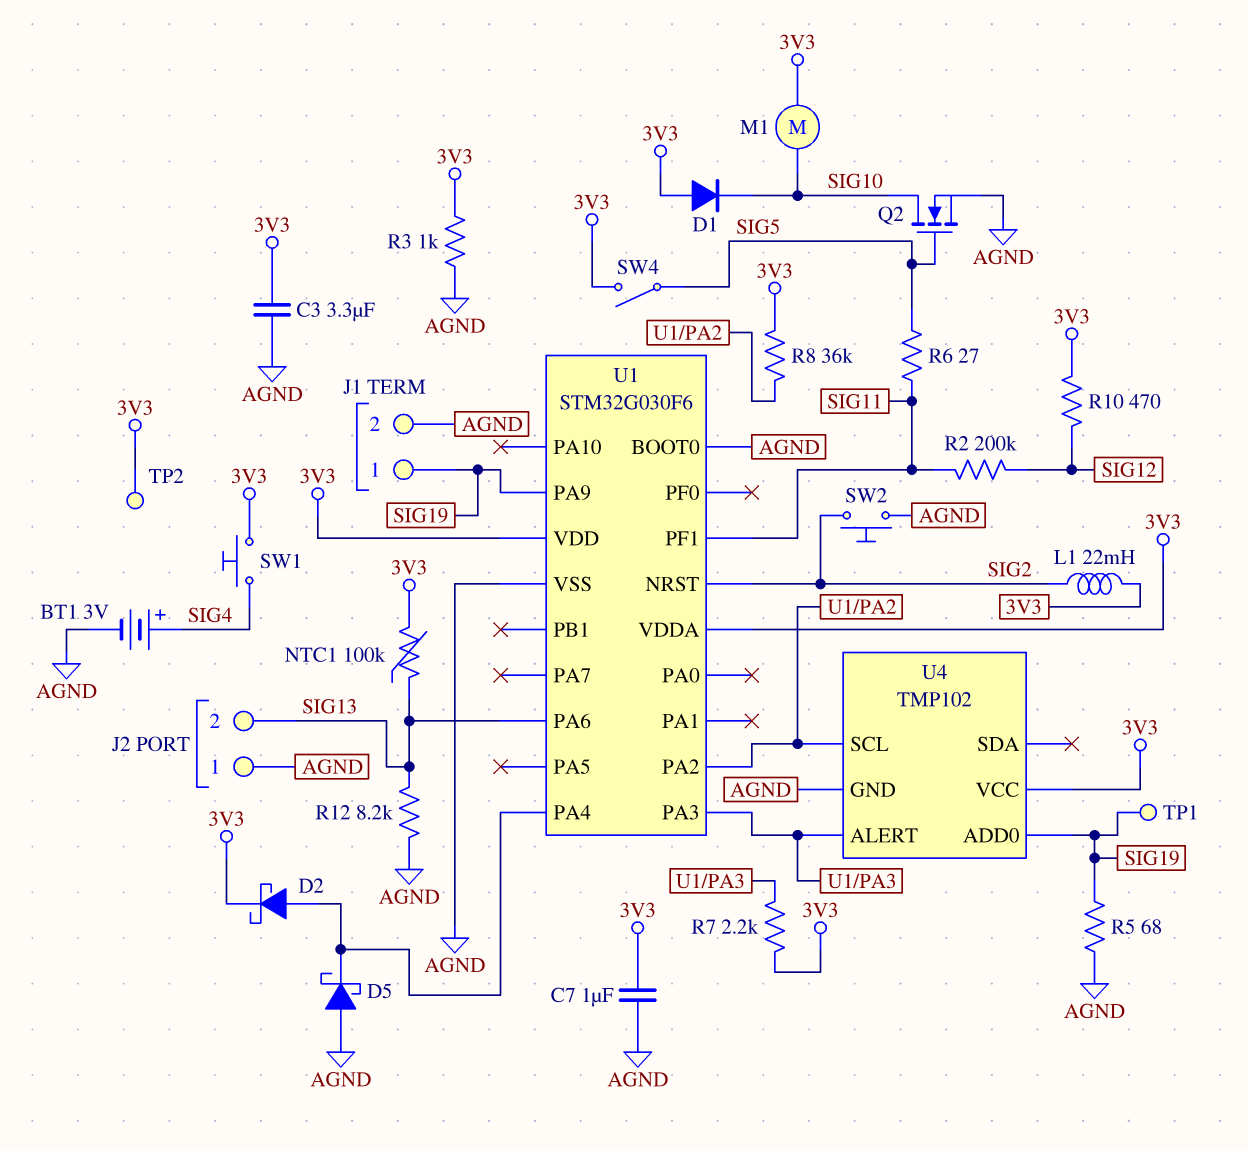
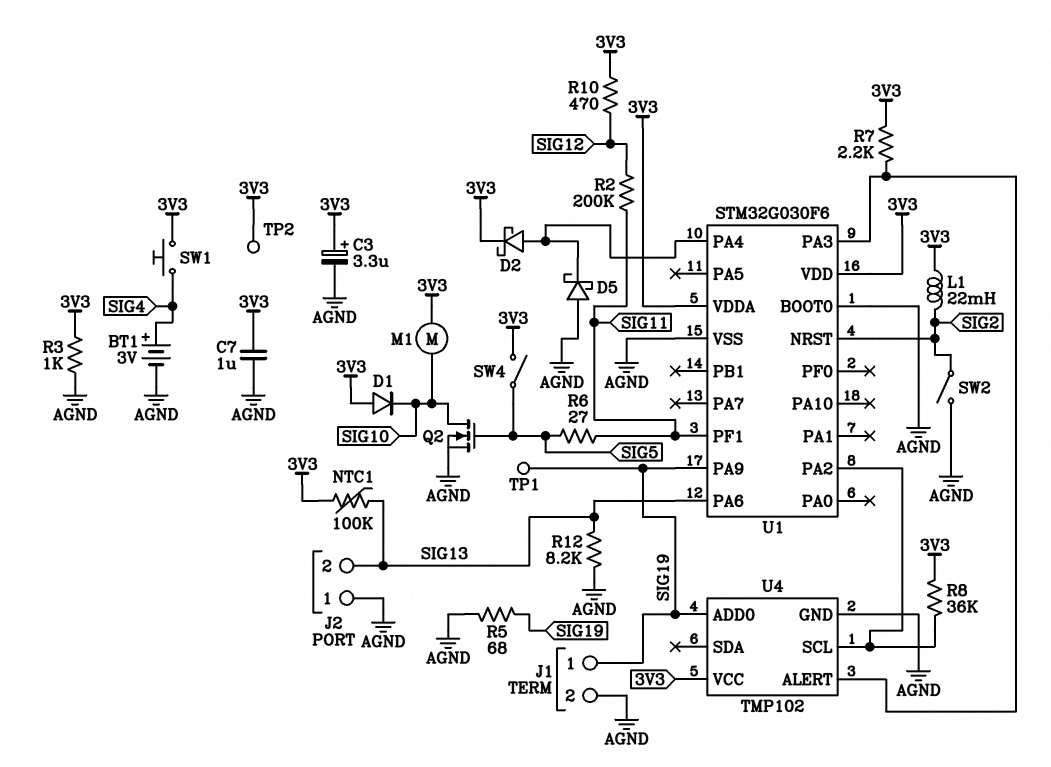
C3: 3.3uF (3V3, AGND) -> 3.3uF (plus 3V3, minus AGND)
SW2: button (AGND, SIG2) -> switch (AGND, SIG2)

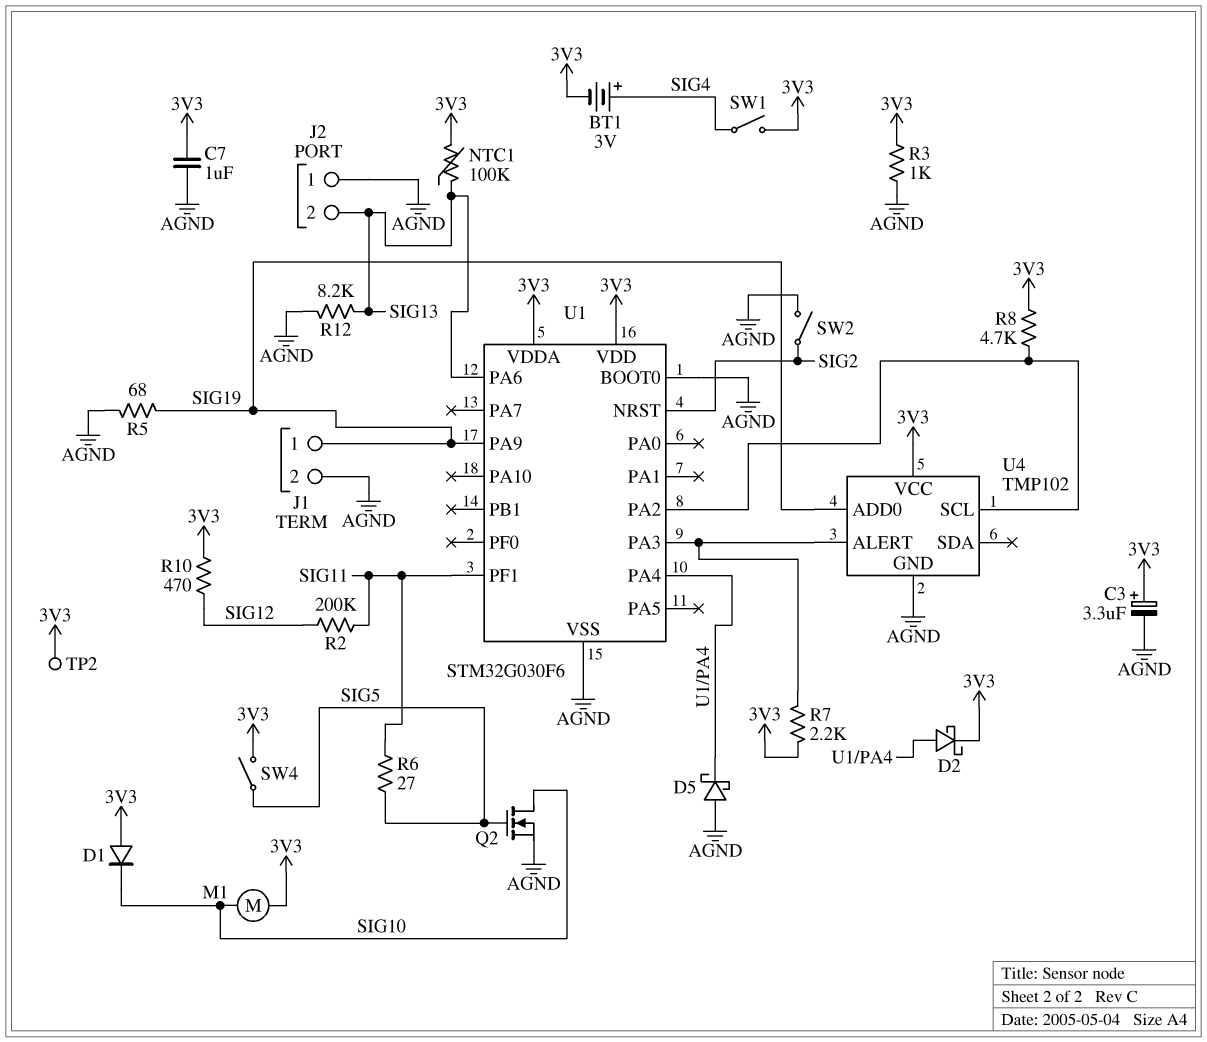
BT1: 3V (plus SIG4, minus AGND) -> 3V (plus SIG4, minus 3V3)
L1: 22mH (3V3, SIG2) -> none
R8: 36k (3V3, U1/PA2) -> 4.7k (3V3, U1/PA2)
SW1: button (3V3, SIG4) -> switch (3V3, SIG4)
TP1: test point (SIG19) -> none

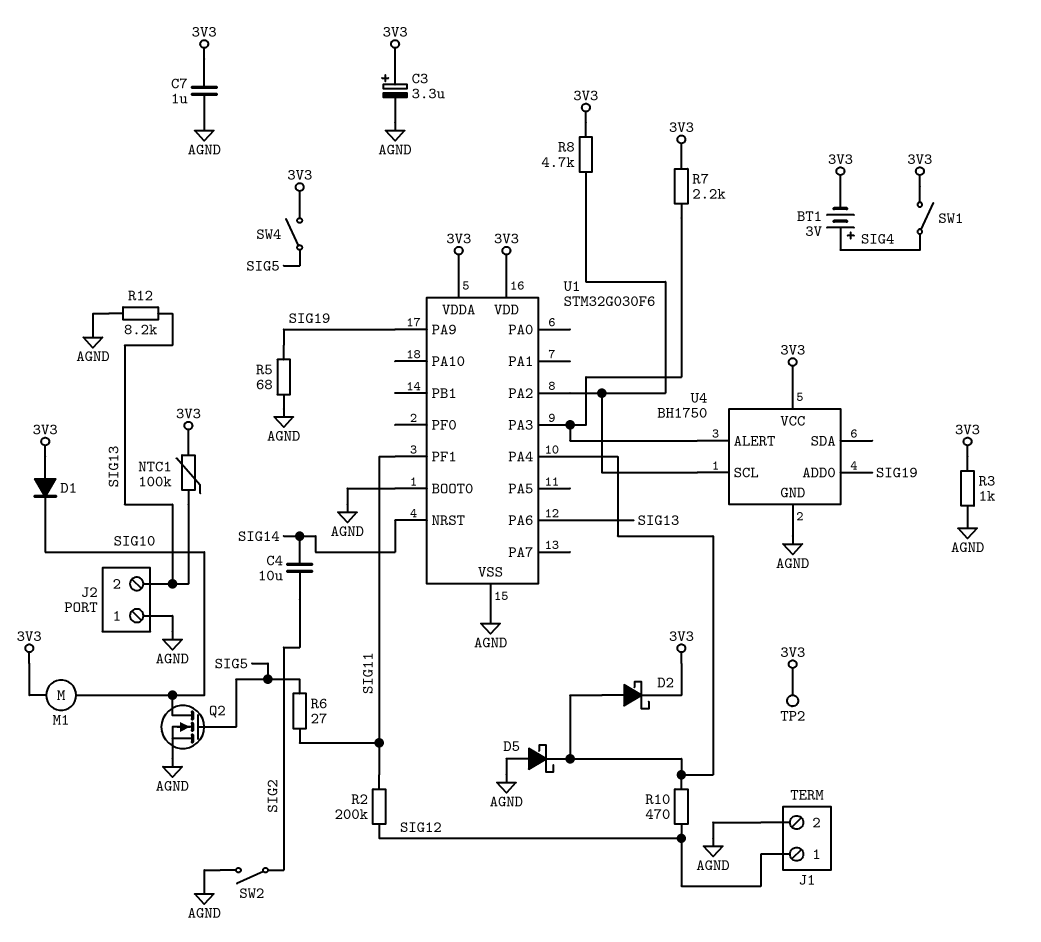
C4: none -> 10uF (SIG2, SIG14)
J1 pin 1: SIG19 -> SIG12
R10: 470 (3V3, SIG12) -> 470 (SIG12, U1/PA4)
U1 pin NRST: SIG2 -> SIG14
U4: TMP102 -> BH1750

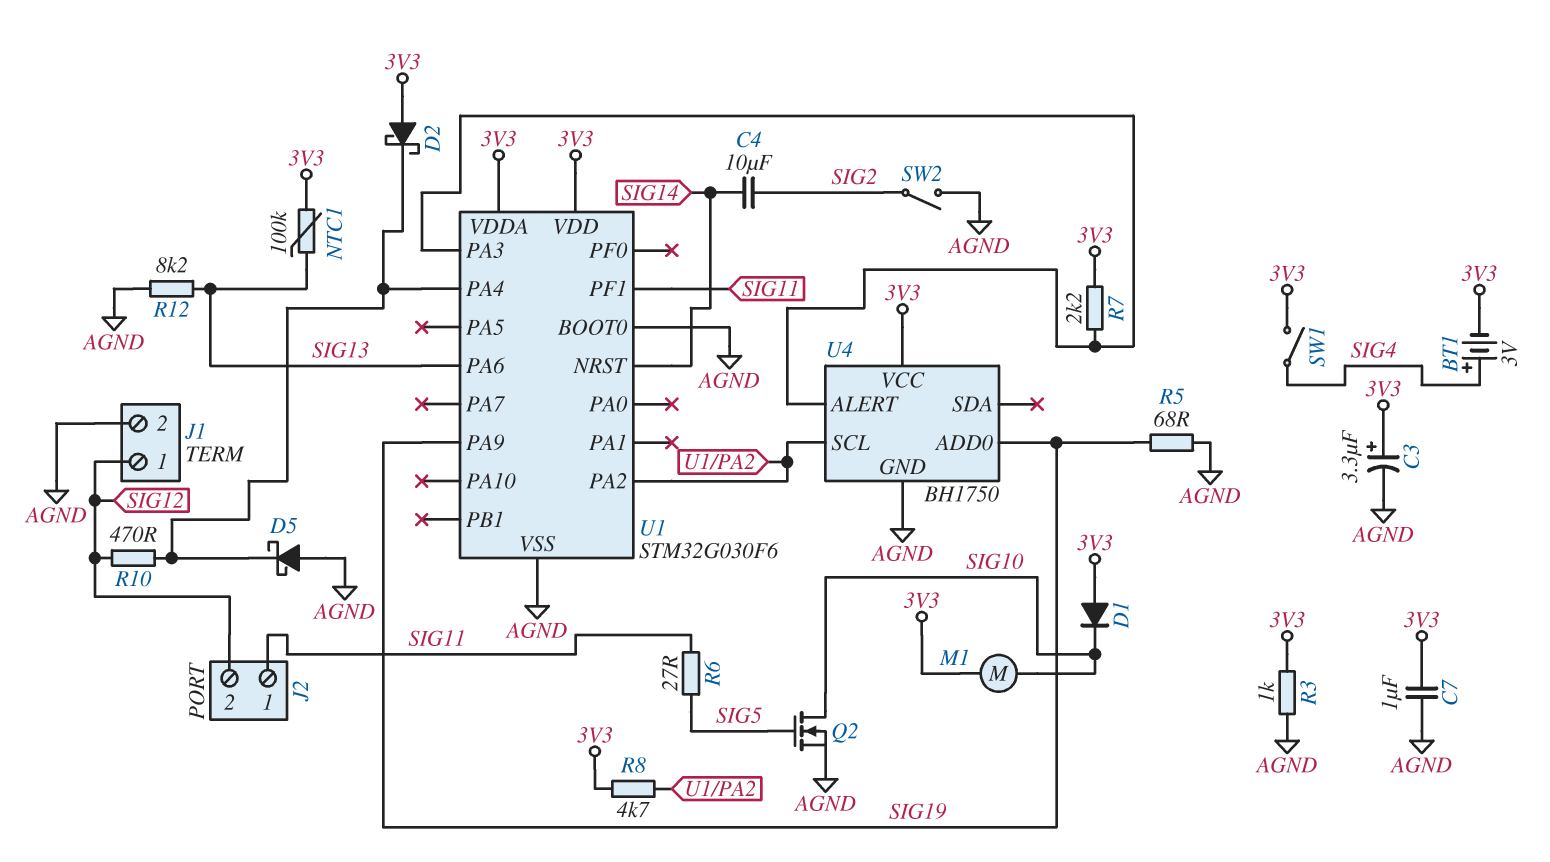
D2: schottky (A U1/PA4, K 3V3) -> schottky (A 3V3, K U1/PA4)
J2 pin 1: AGND -> SIG11
J2 pin 2: SIG13 -> SIG12
R2: 200k (SIG11, SIG12) -> none
SW4: switch (3V3, SIG5) -> none
TP2: test point (3V3) -> none

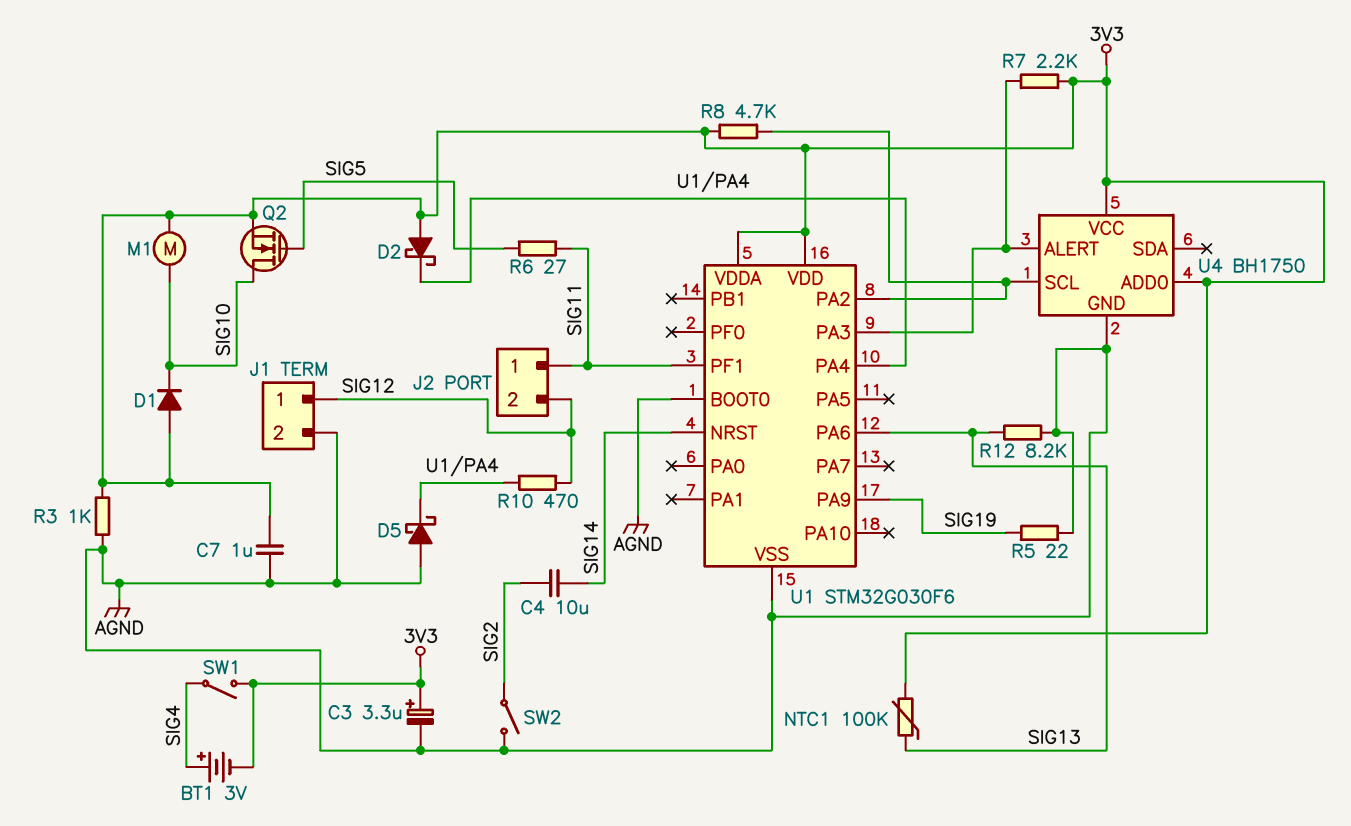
Q2: NMOS (G SIG5, D SIG10, S AGND) -> NMOS (G SIG5, D SIG10, S 3V3)
R5: 68 (AGND, SIG19) -> 22 (AGND, SIG19)
U4 pin ADD0: SIG19 -> 3V3

